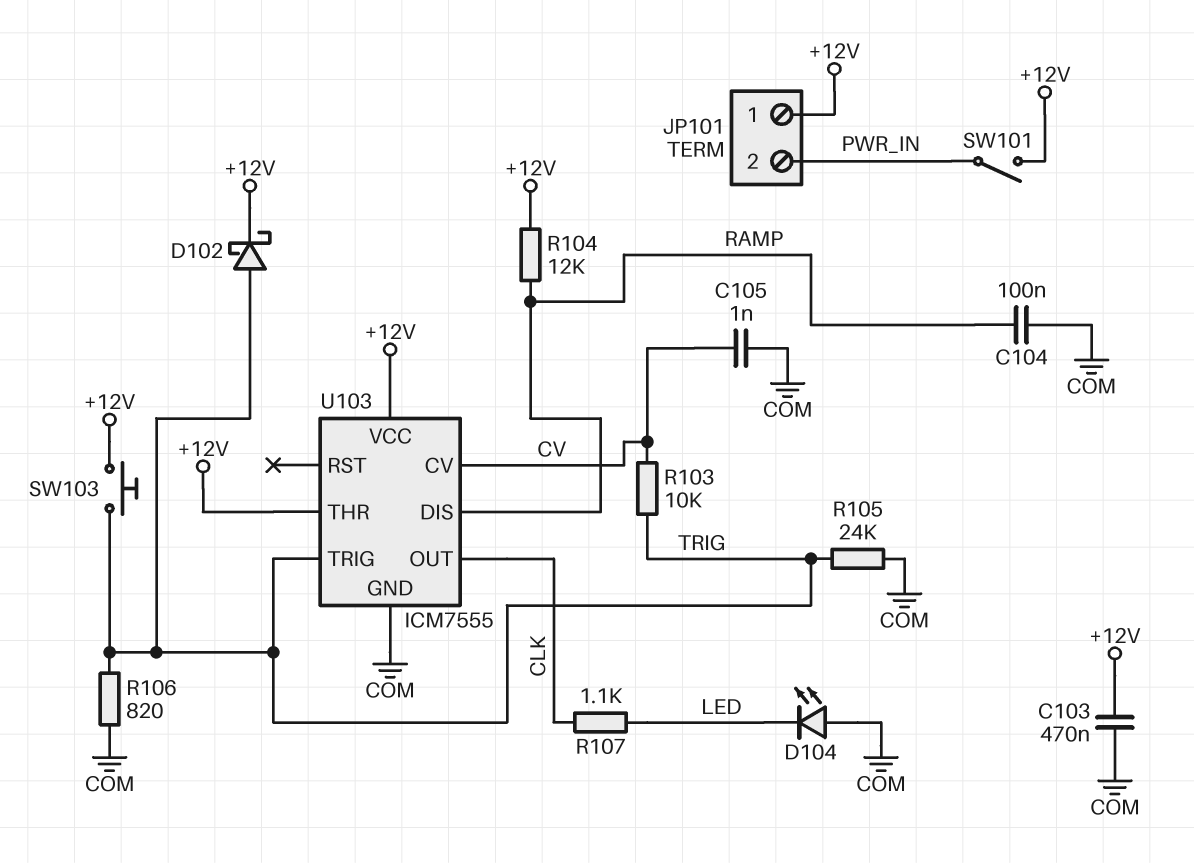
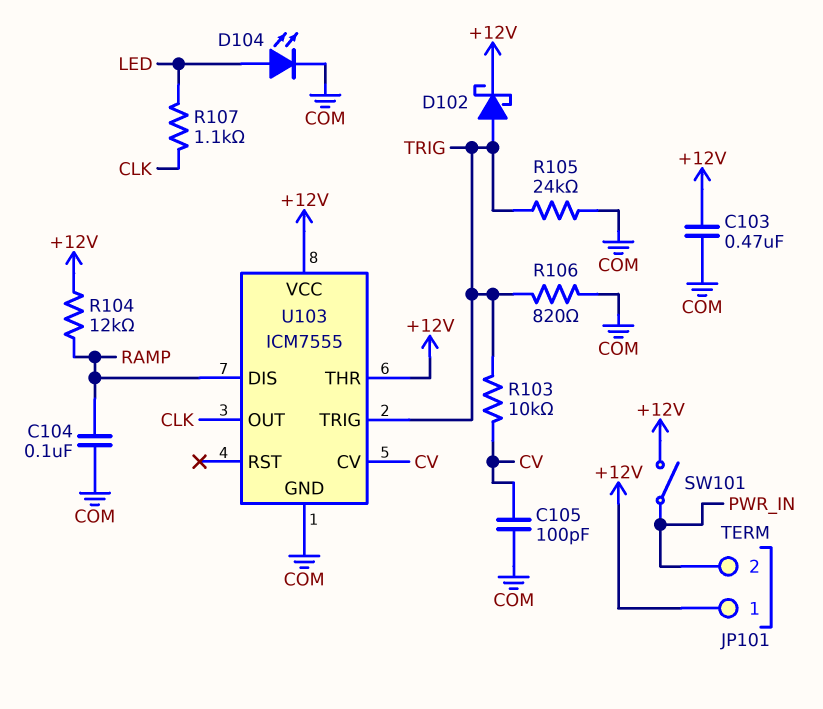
C105: 1nF (COM, CV) -> 100pF (COM, CV)
D104: LED (A COM, K LED) -> LED (A LED, K COM)
SW103: button (+12V, TRIG) -> none

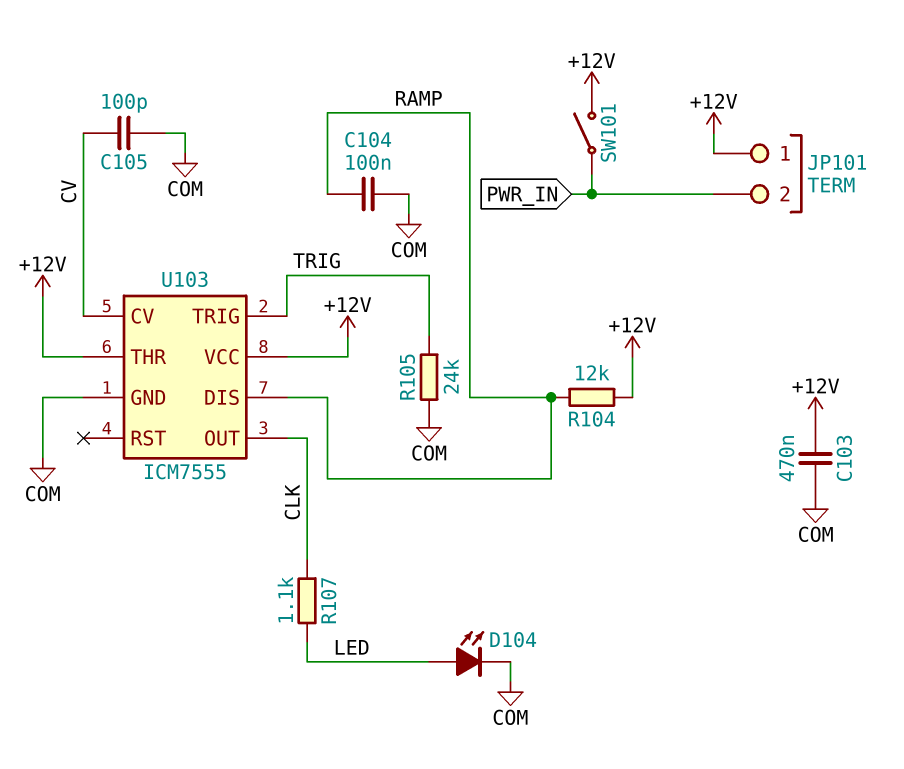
D102: schottky (A TRIG, K +12V) -> none
R103: 10k (CV, TRIG) -> none
R106: 820 (COM, TRIG) -> none

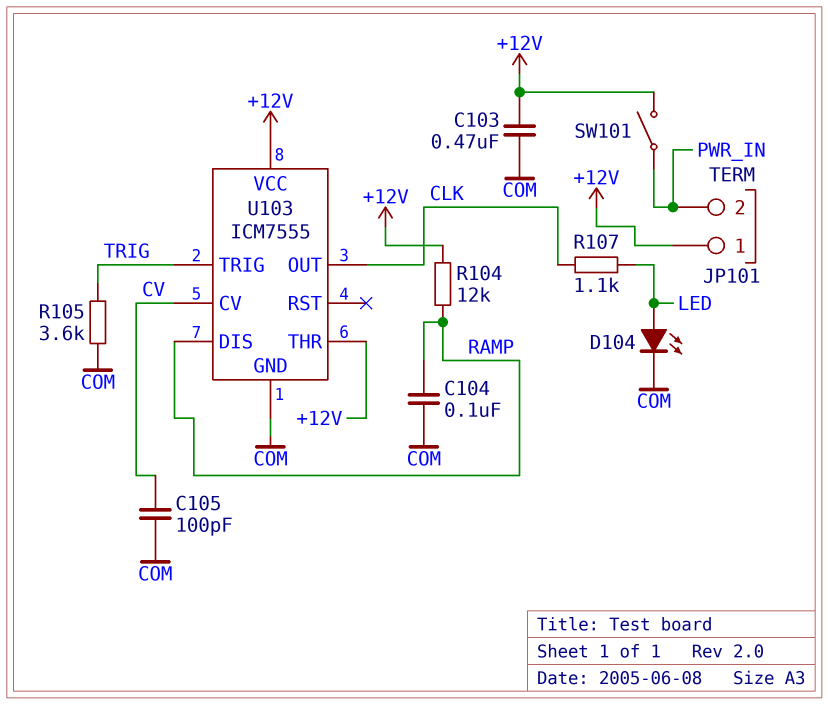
R105: 24k (COM, TRIG) -> 3.6k (COM, TRIG)

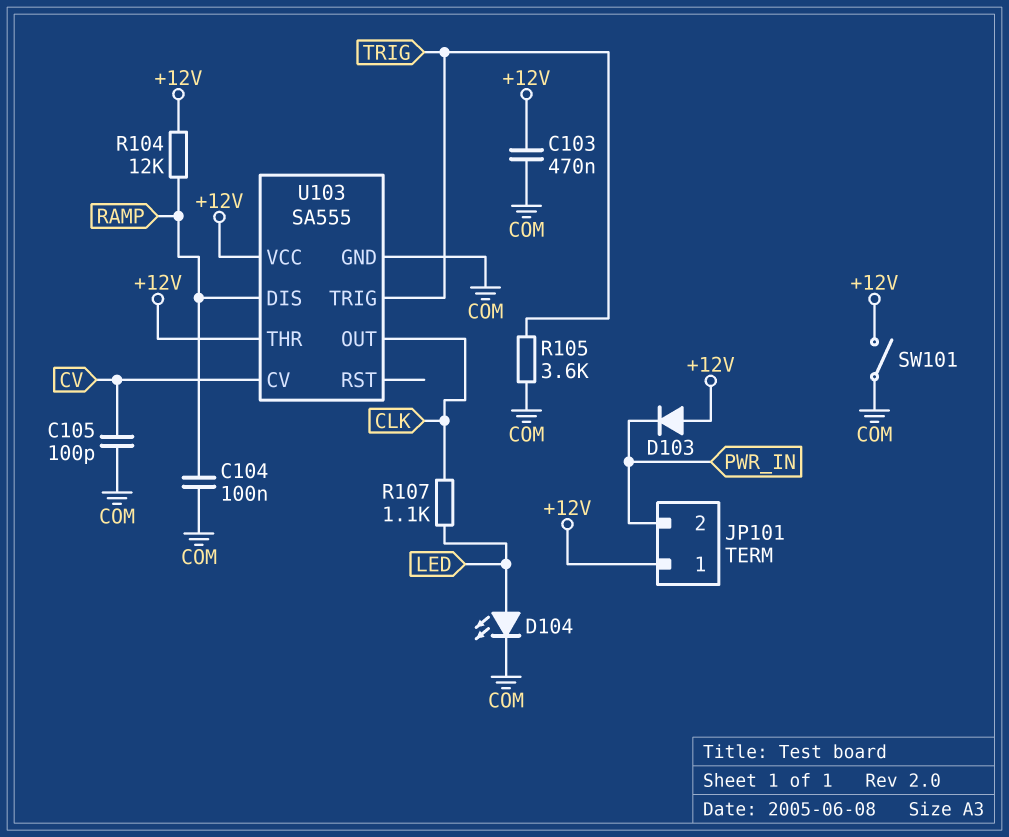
D103: none -> diode (A +12V, K PWR_IN)
SW101: switch (+12V, PWR_IN) -> switch (+12V, COM)
U103: ICM7555 -> SA555

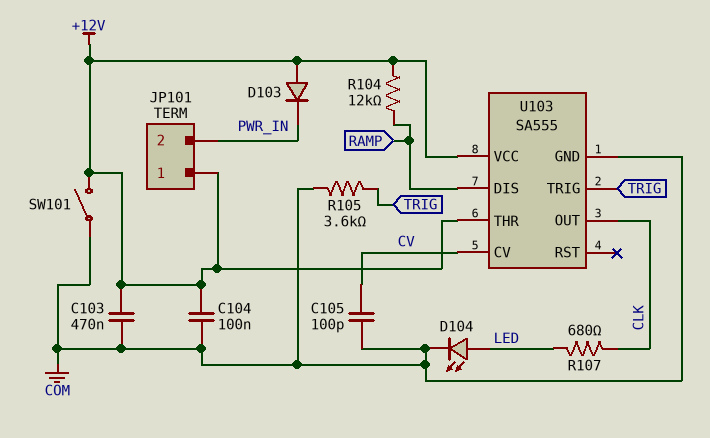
C104: 100nF (COM, RAMP) -> 100nF (+12V, COM)
R107: 1.1k (CLK, LED) -> 680 (CLK, LED)

